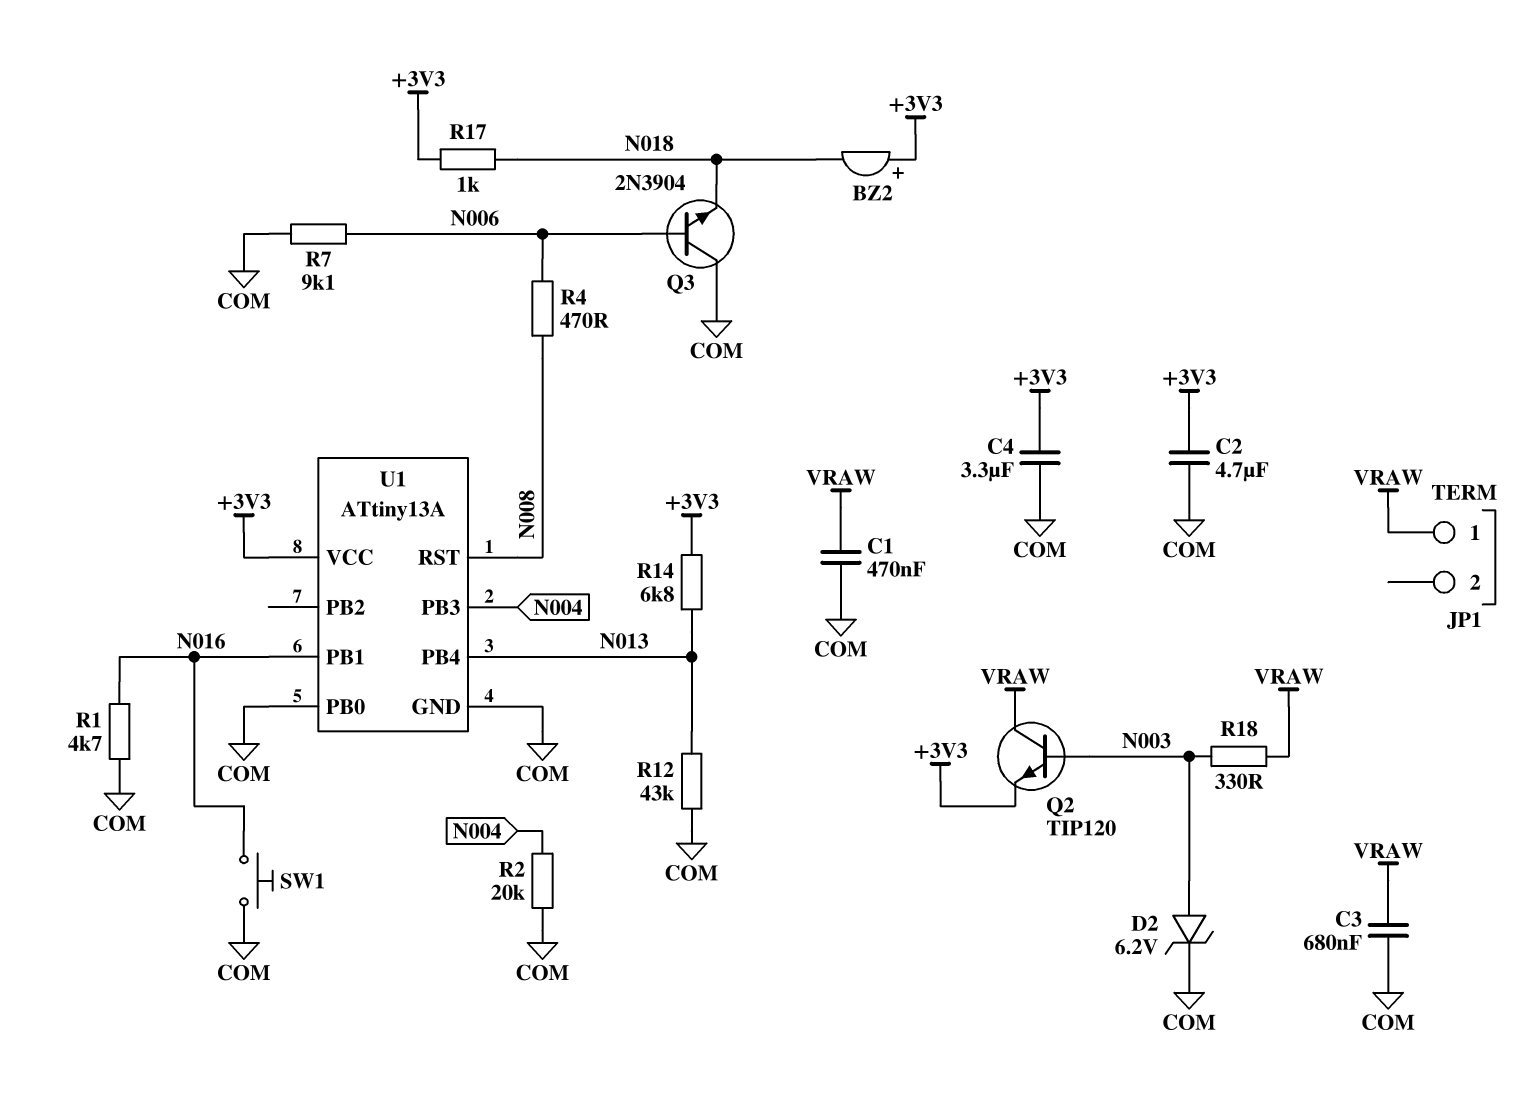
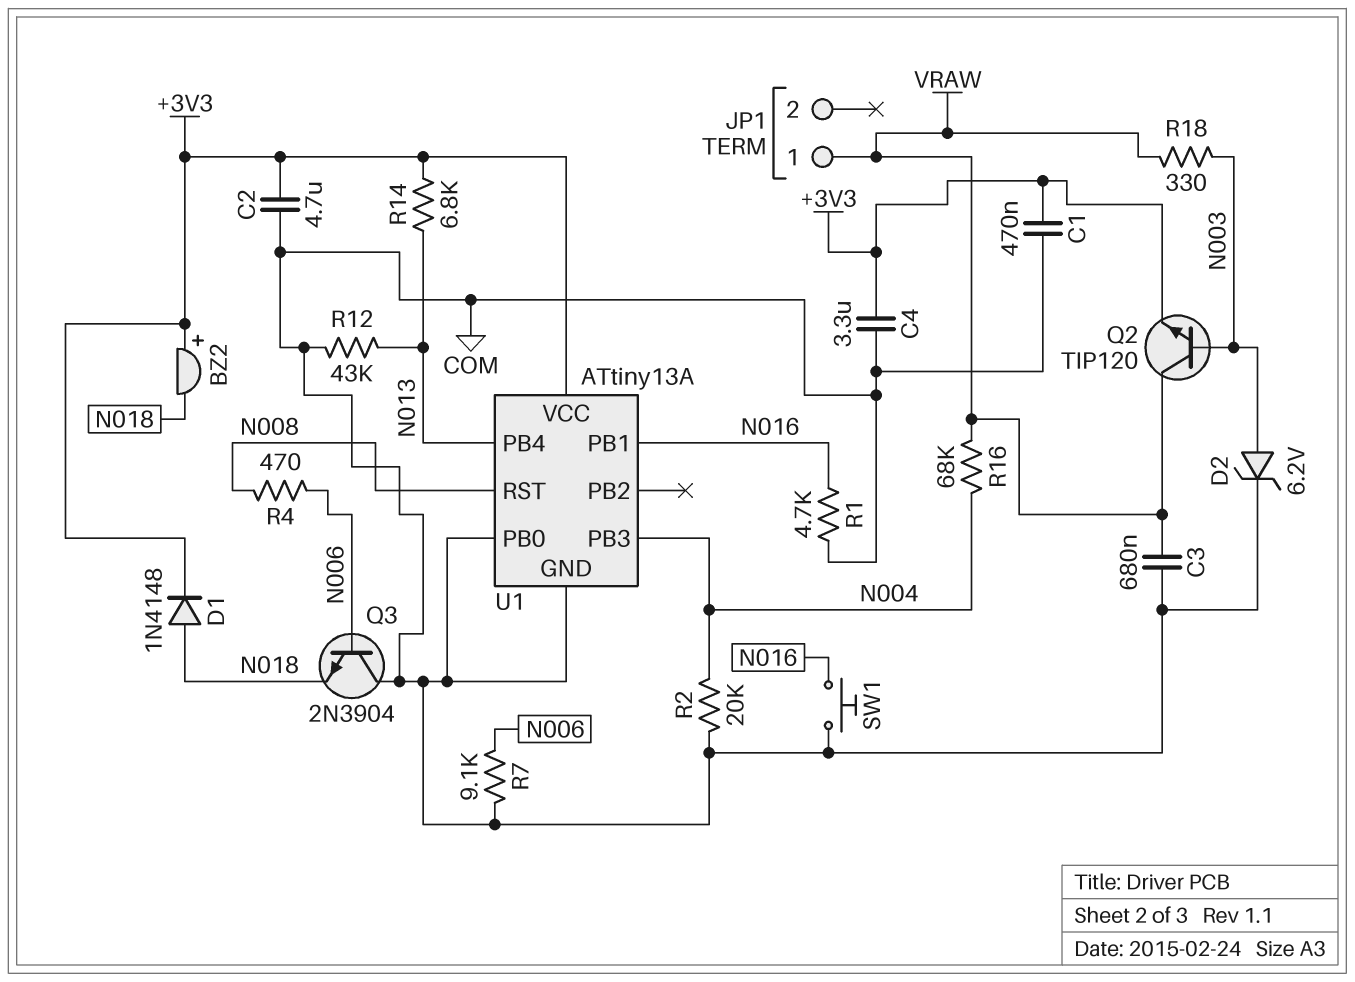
C1: 470nF (COM, VRAW) -> 470nF (+3V3, COM)
D1: none -> diode 1N4148 (A N018, K +3V3)
R16: none -> 68k (N004, VRAW)
R17: 1k (+3V3, N018) -> none

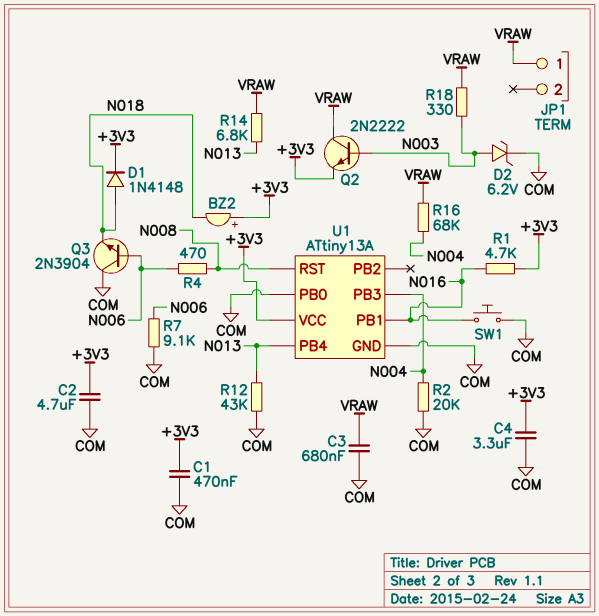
Q2: NPN TIP120 (B N003, C VRAW, E +3V3) -> NPN 2N2222 (B N003, C VRAW, E +3V3)
R1: 4.7k (COM, N016) -> 4.7k (+3V3, N016)
R14: 6.8k (+3V3, N013) -> 6.8k (N013, VRAW)

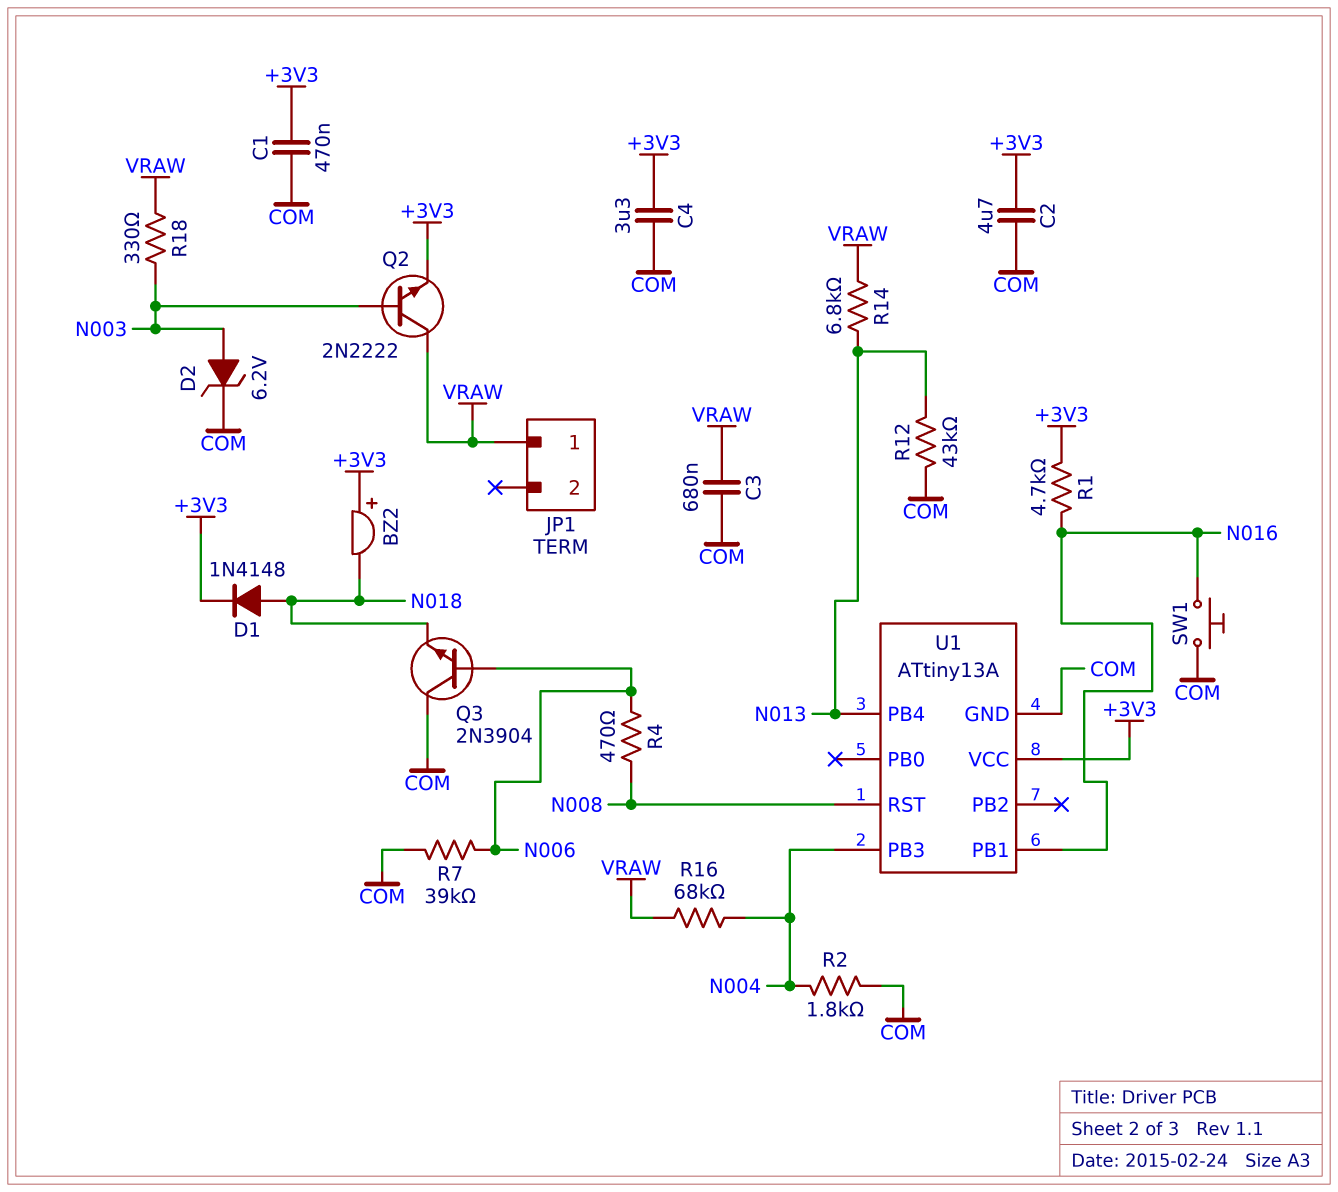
R2: 20k (COM, N004) -> 1.8k (COM, N004)
R7: 9.1k (COM, N006) -> 39k (COM, N006)
U1 pin PB0: COM -> none

